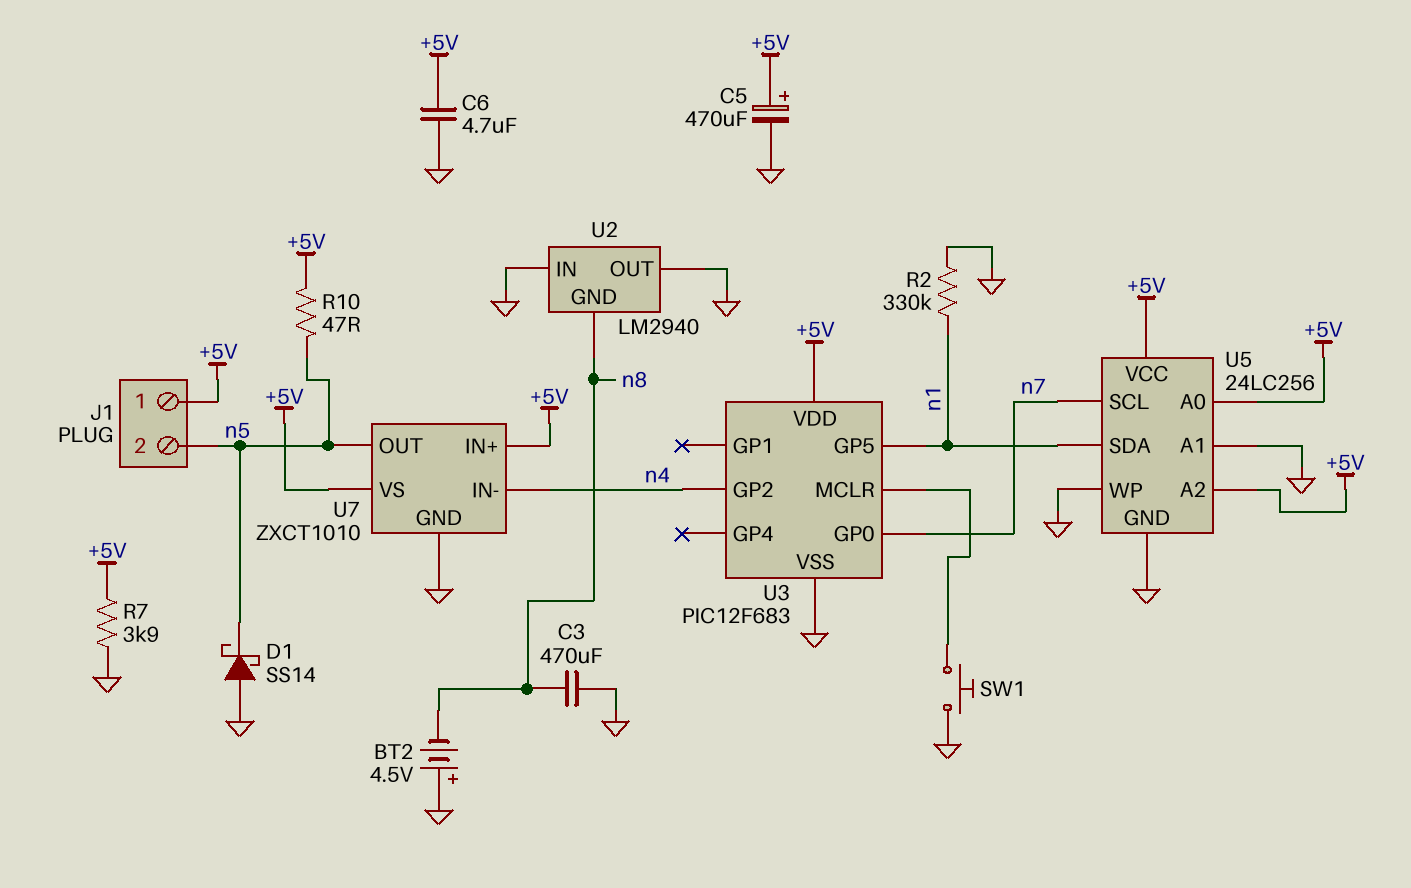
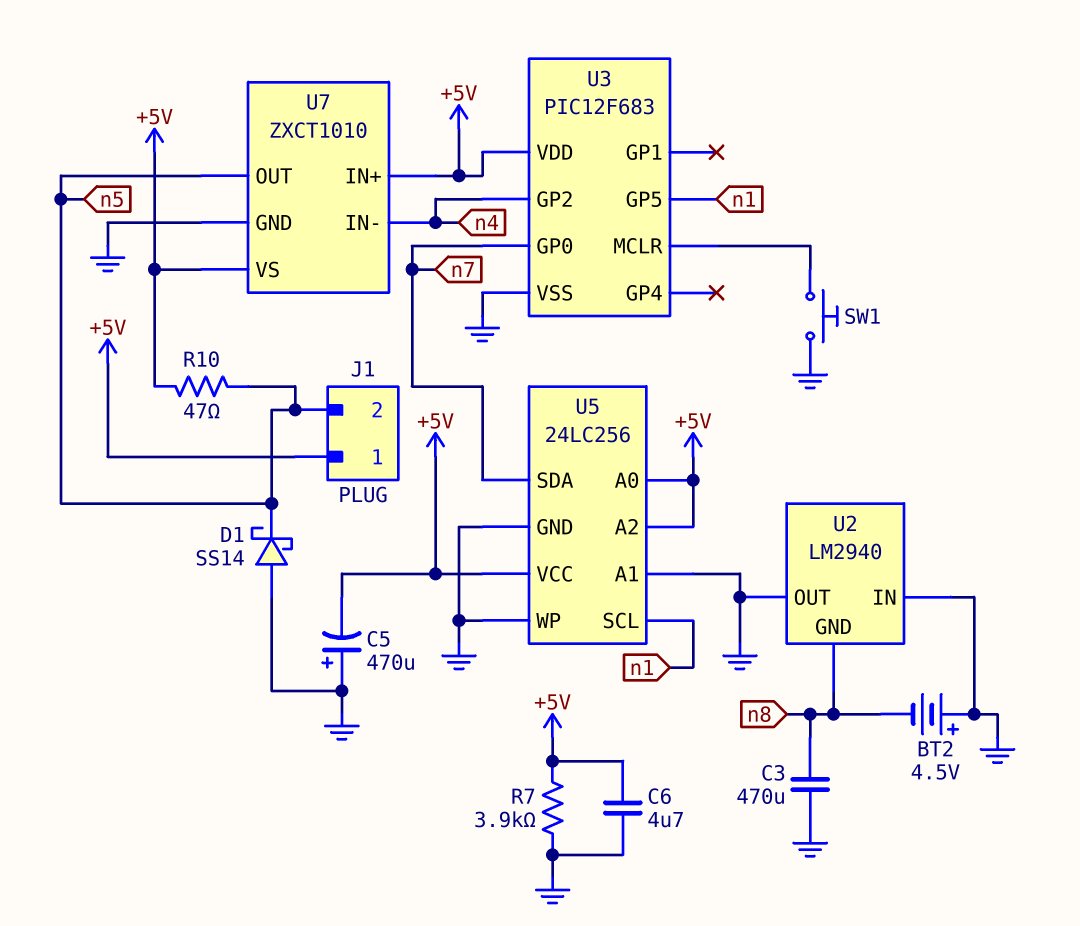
C5: 470uF (plus +5V, minus GND) -> 470uF (plus GND, minus +5V)
R2: 330k (GND, n1) -> none
U5 pin SCL: n7 -> n1
U5 pin SDA: n1 -> n7

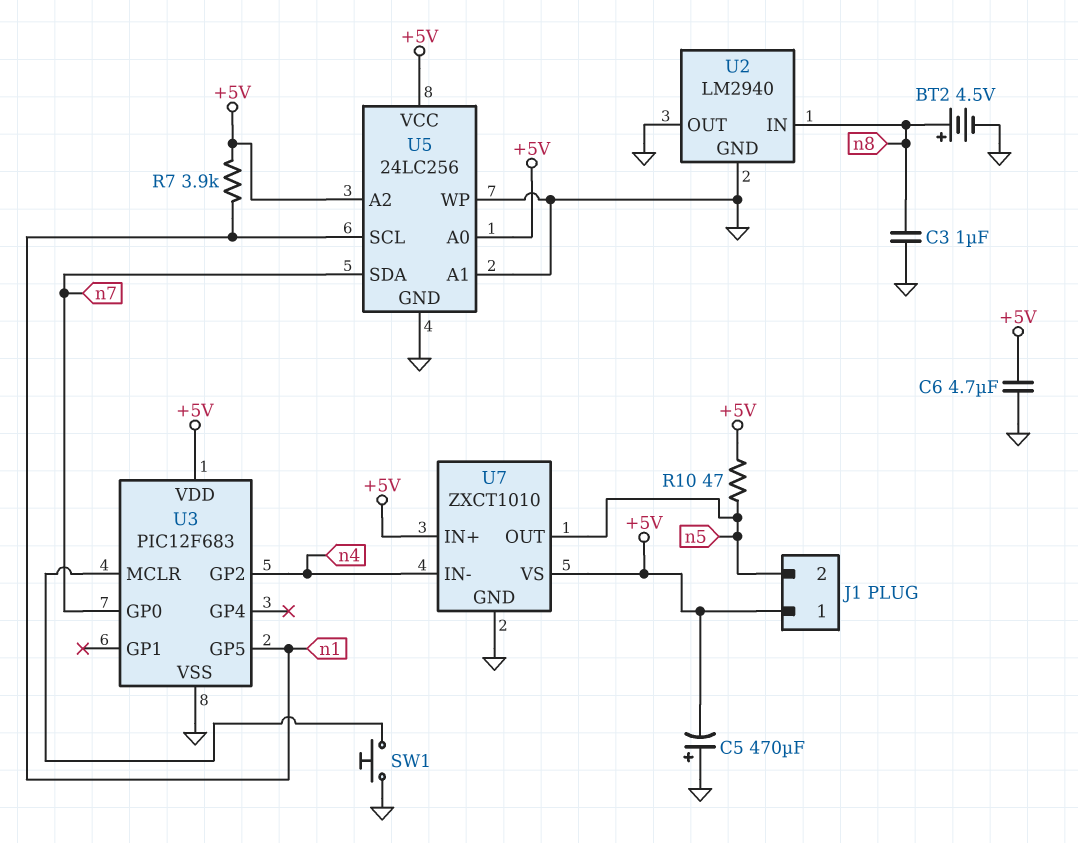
BT2: 4.5V (plus GND, minus n8) -> 4.5V (plus n8, minus GND)
C3: 470uF (GND, n8) -> 1uF (GND, n8)
D1: schottky SS14 (A GND, K n5) -> none
R7: 3.9k (+5V, GND) -> 3.9k (+5V, n1)
U2 pin GND: n8 -> GND
U2 pin IN: GND -> n8

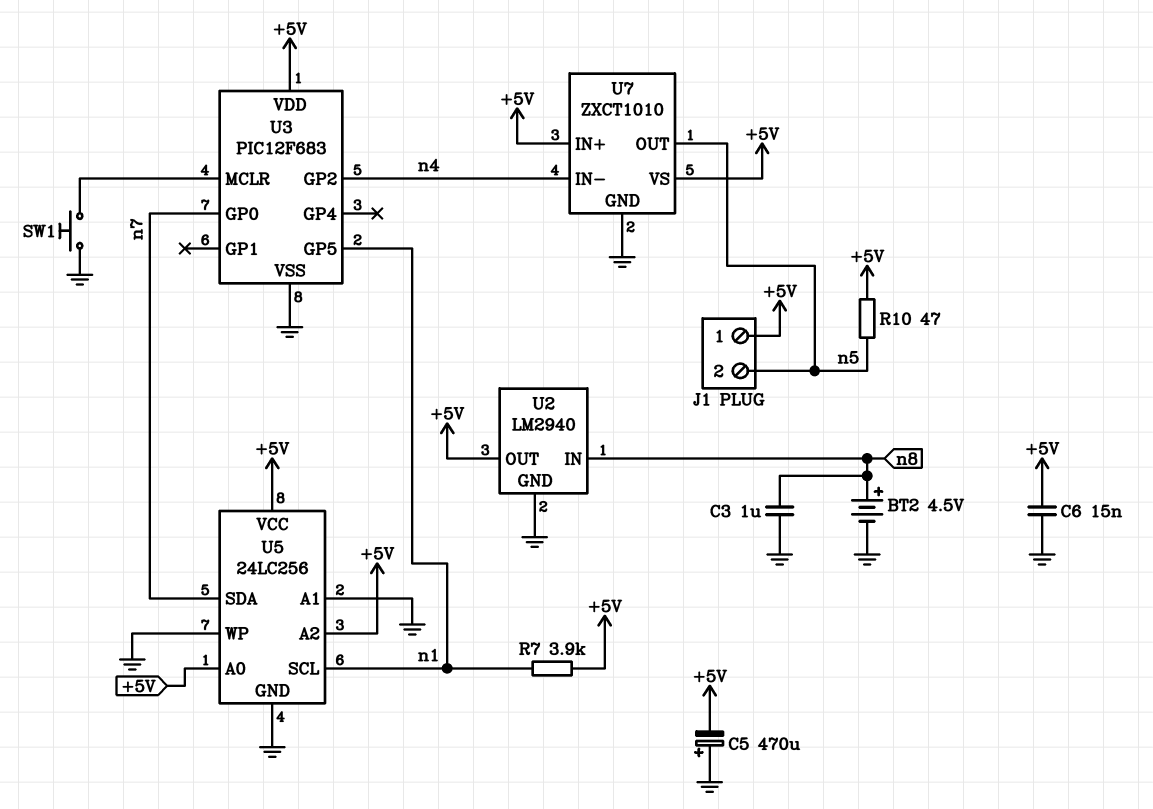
C6: 4.7uF (+5V, GND) -> 15nF (+5V, GND)
U2 pin OUT: GND -> +5V

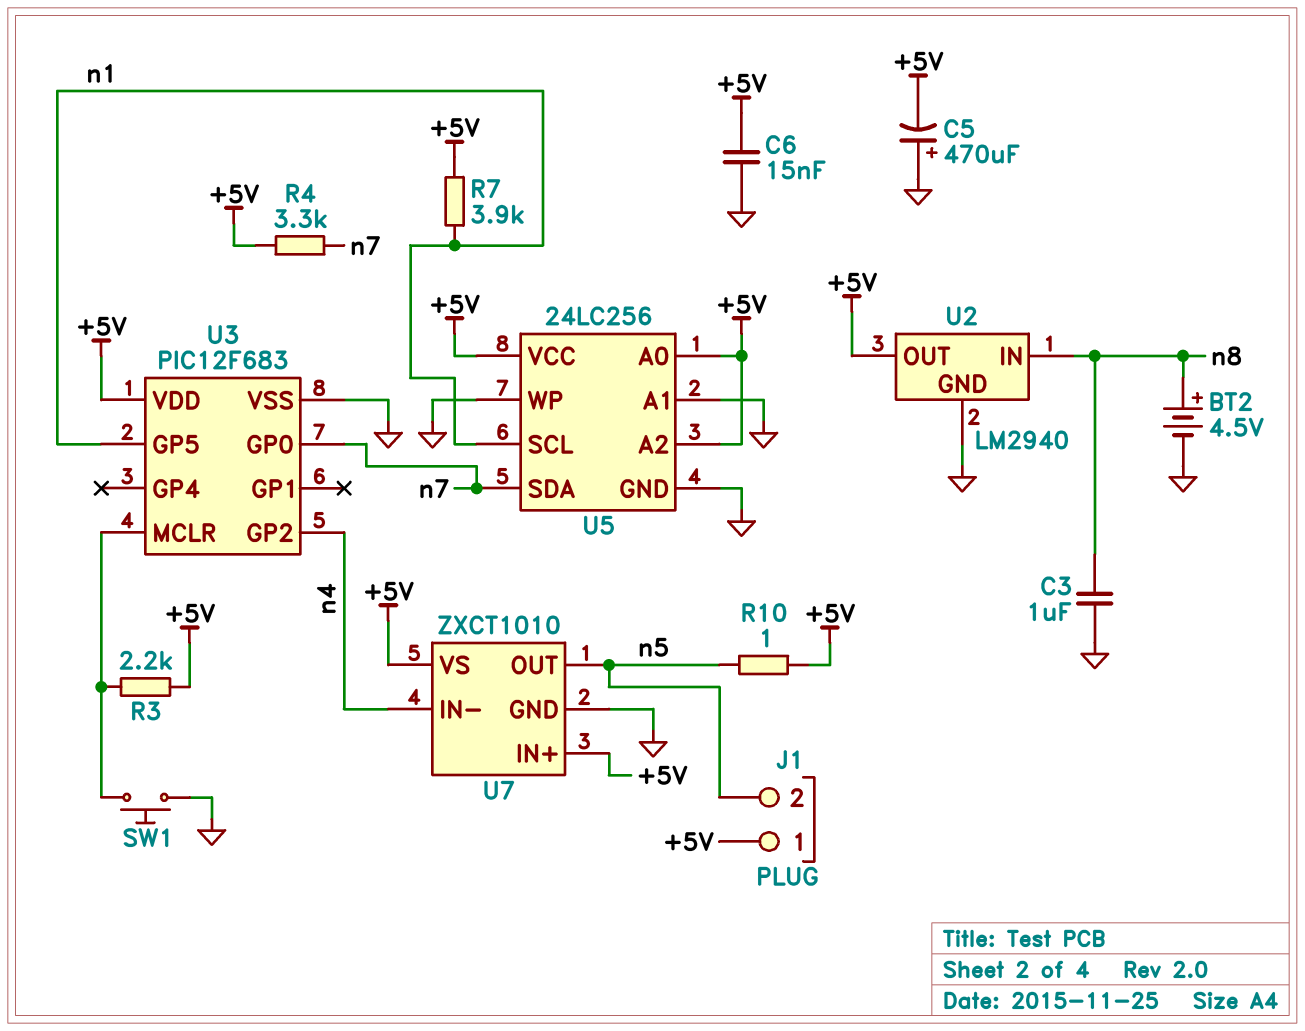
R3: none -> 2.2k (+5V, U3/MCLR)
R4: none -> 3.3k (+5V, n7)
R10: 47 (+5V, n5) -> 1 (+5V, n5)

